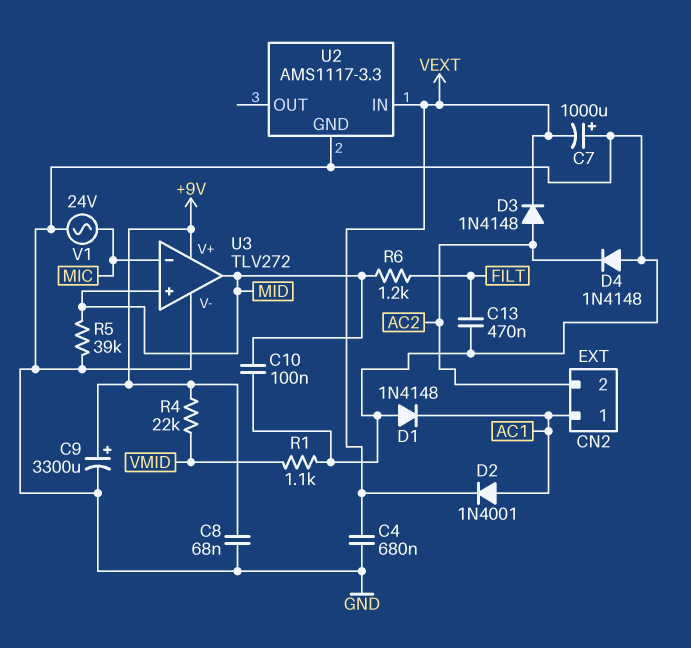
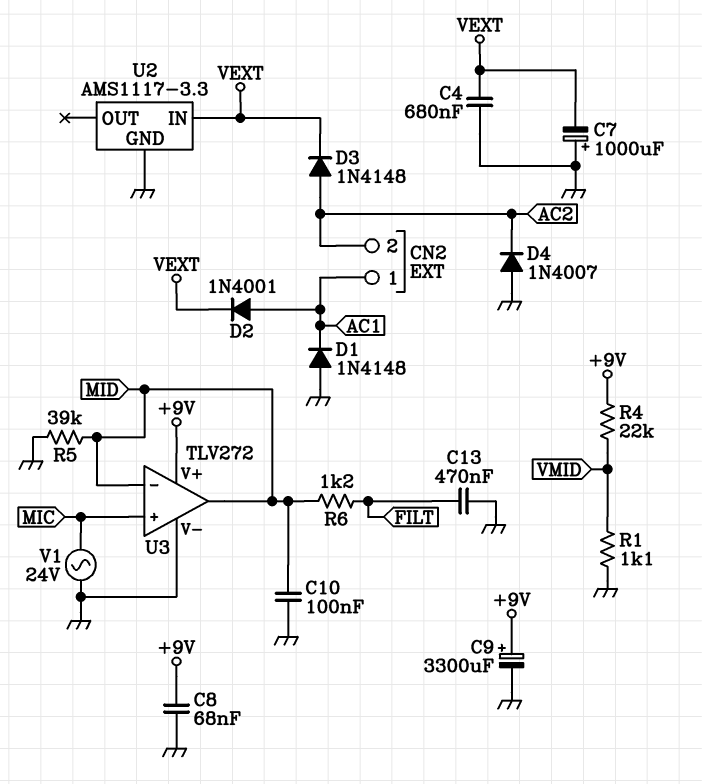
D4: diode 1N4148 (A GND, K AC2) -> diode 1N4007 (A GND, K AC2)
U3 pin in+: MID -> MIC
U3 pin in-: MIC -> MID

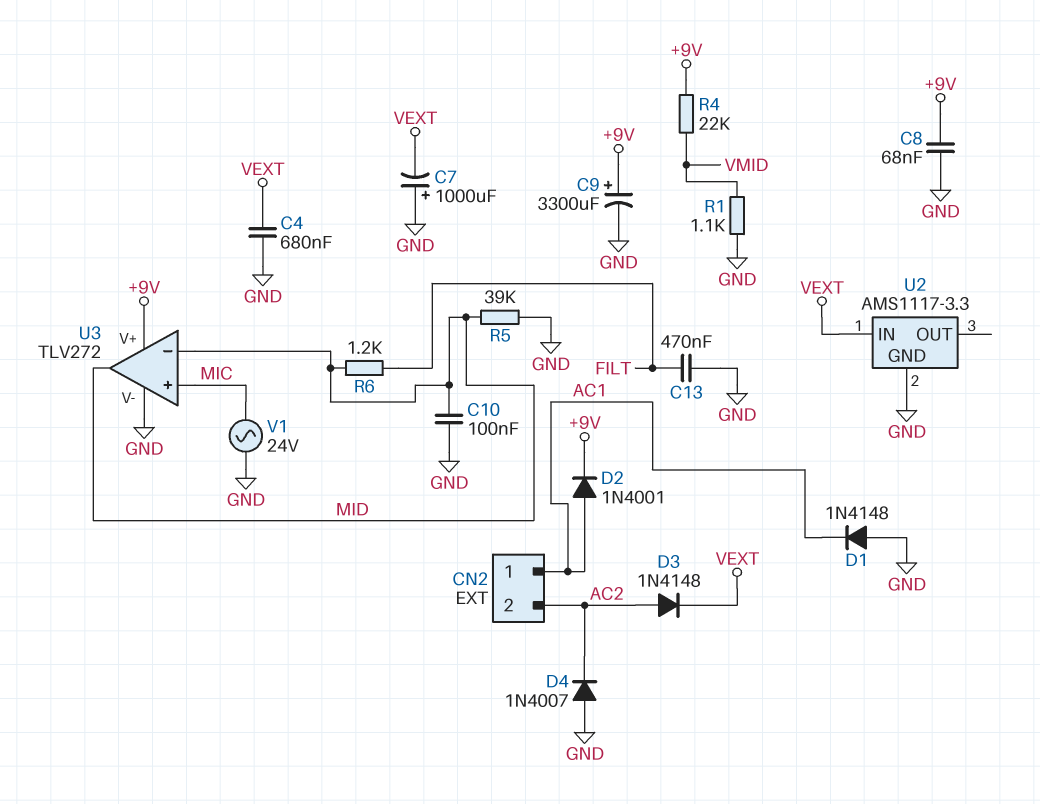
D2: diode 1N4001 (A AC1, K VEXT) -> diode 1N4001 (A AC1, K +9V)

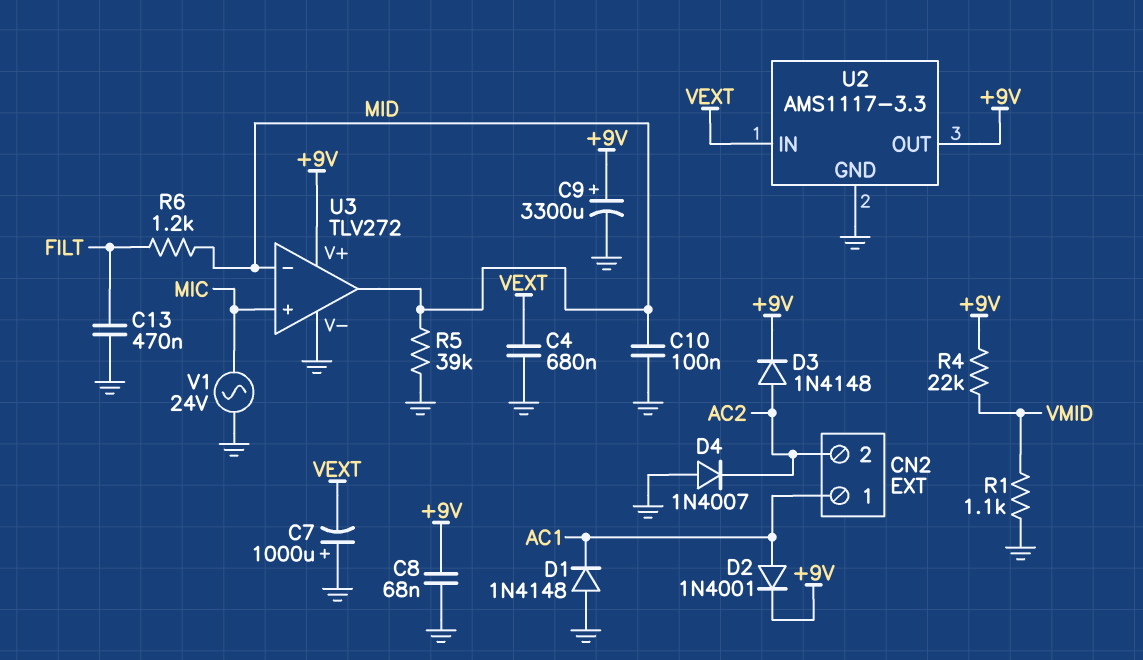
D3: diode 1N4148 (A AC2, K VEXT) -> diode 1N4148 (A AC2, K +9V)
U2 pin OUT: none -> +9V

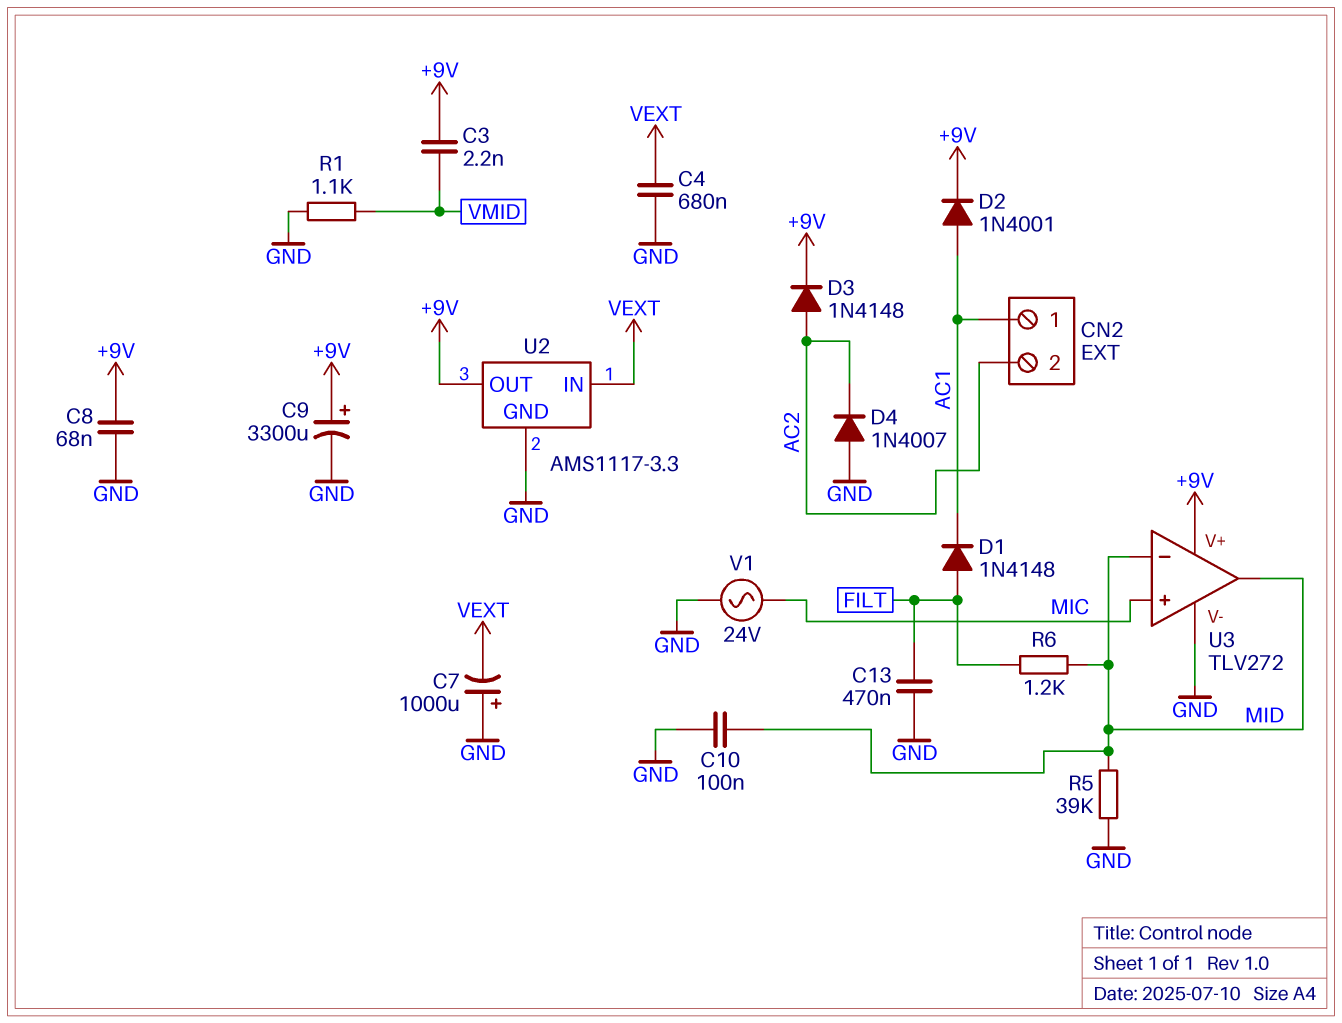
C3: none -> 2.2nF (+9V, VMID)
D1: diode 1N4148 (A GND, K AC1) -> diode 1N4148 (A FILT, K AC1)
R4: 22k (+9V, VMID) -> none

